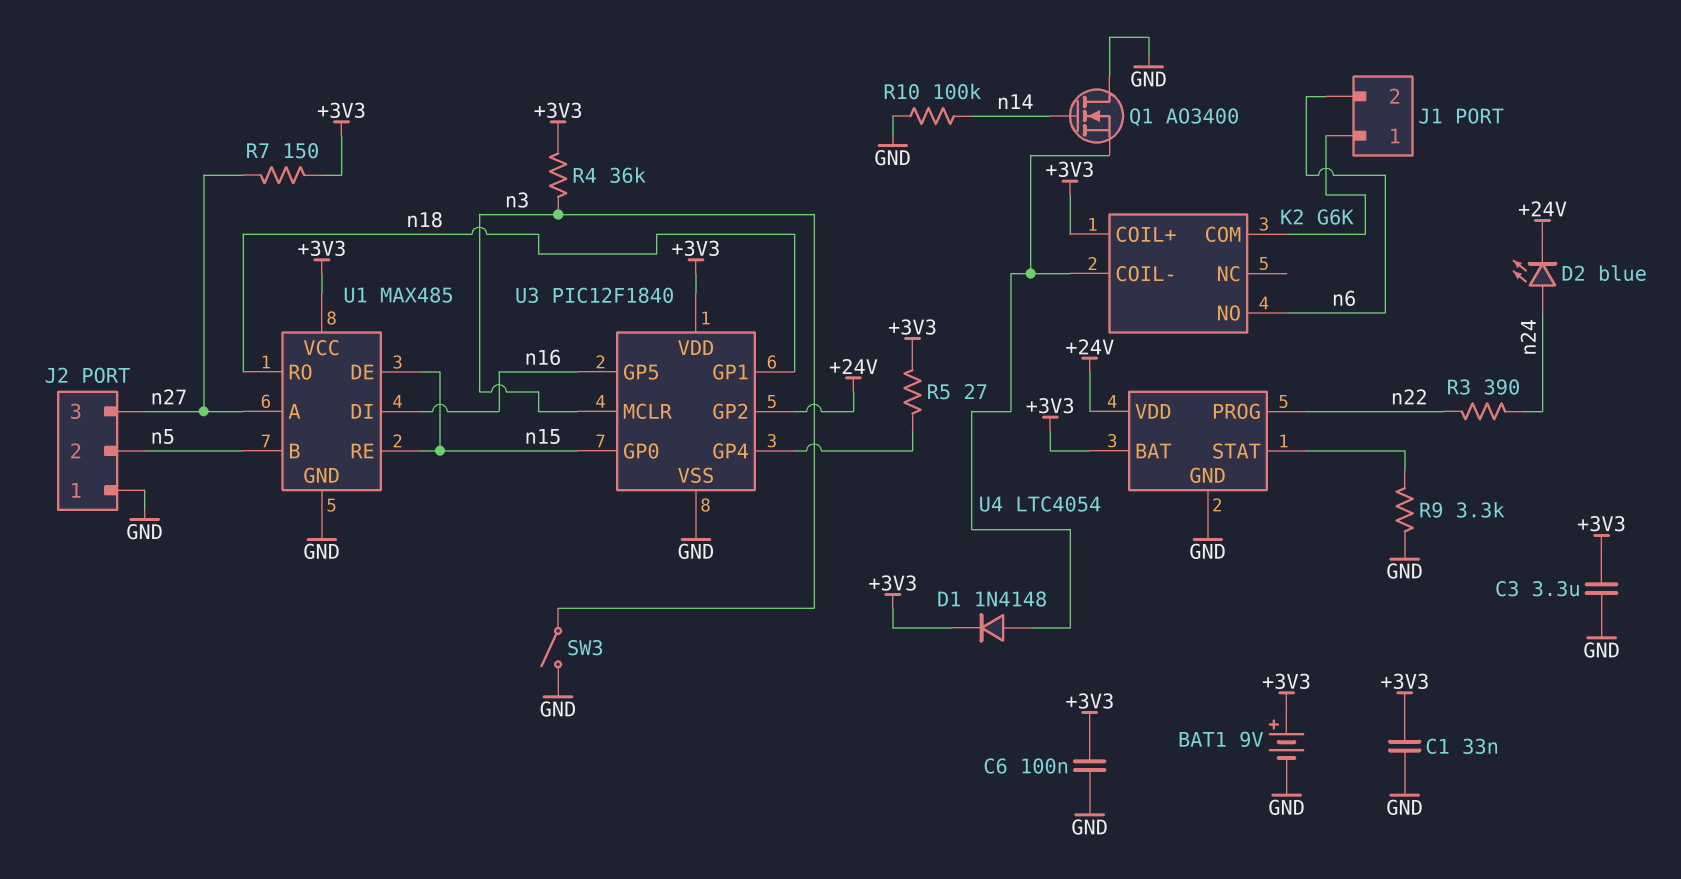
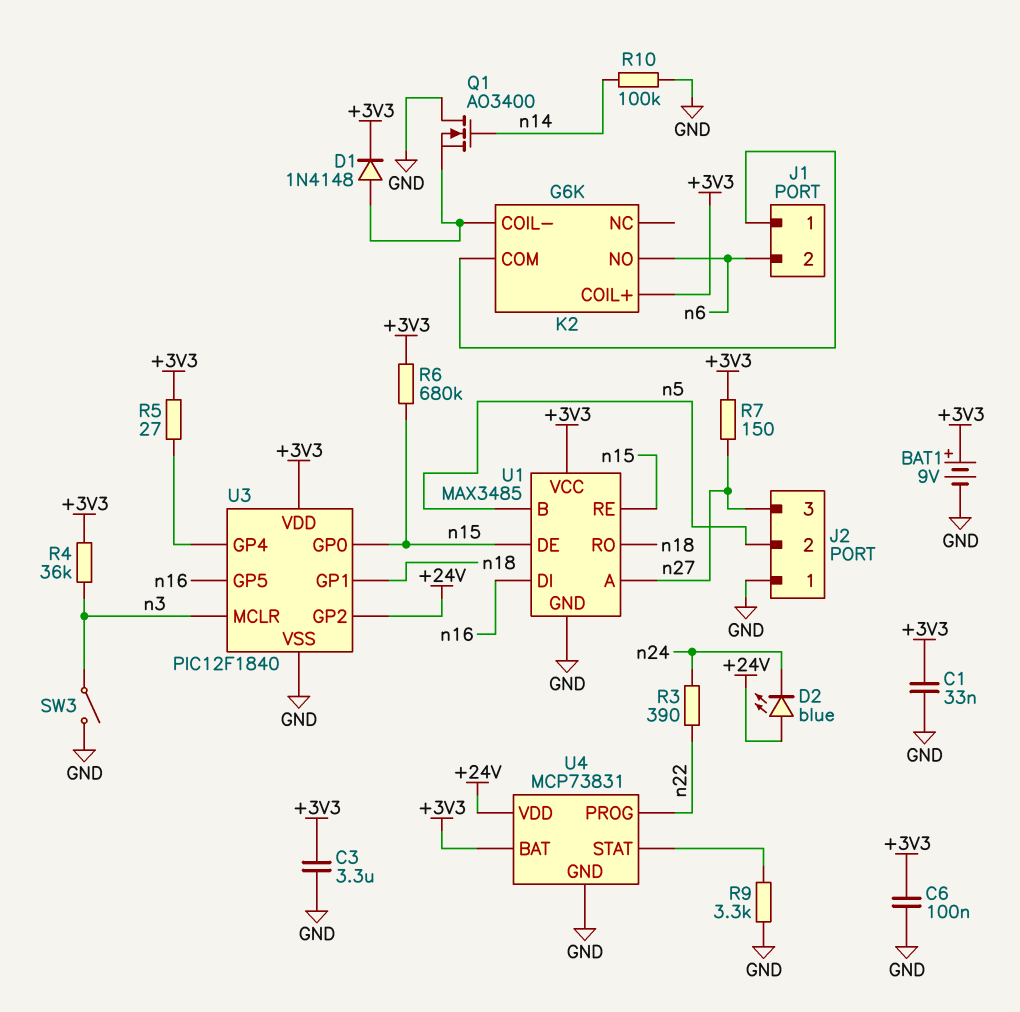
D2: LED blue (A n24, K +24V) -> LED blue (A +24V, K n24)
R6: none -> 680k (+3V3, n15)
U1: MAX485 -> MAX3485
U4: LTC4054 -> MCP73831

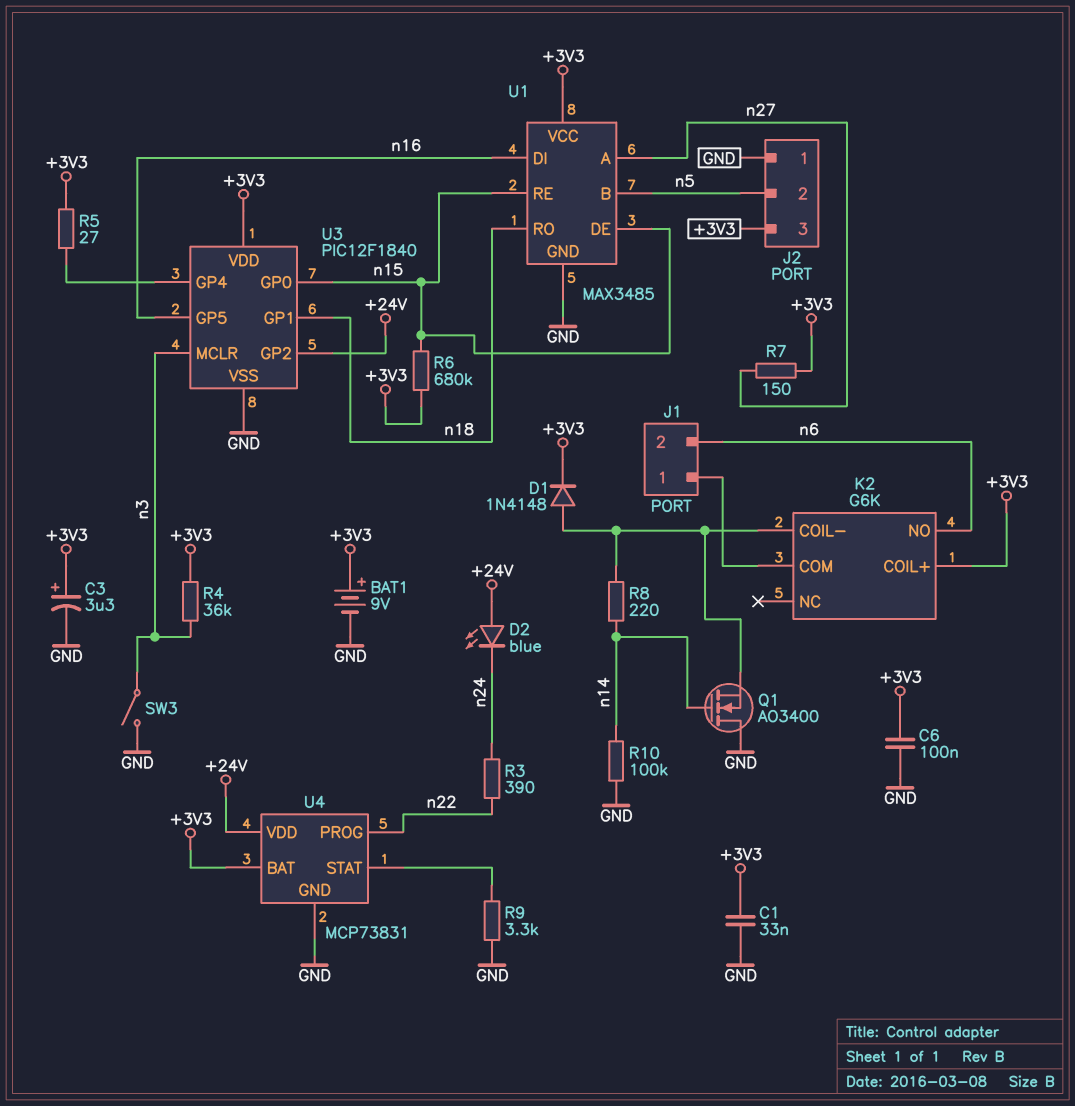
C3: 3.3uF (+3V3, GND) -> 3.3uF (plus +3V3, minus GND)
J2 pin 3: n27 -> +3V3
R8: none -> 220 (K2/COIL-, n14)

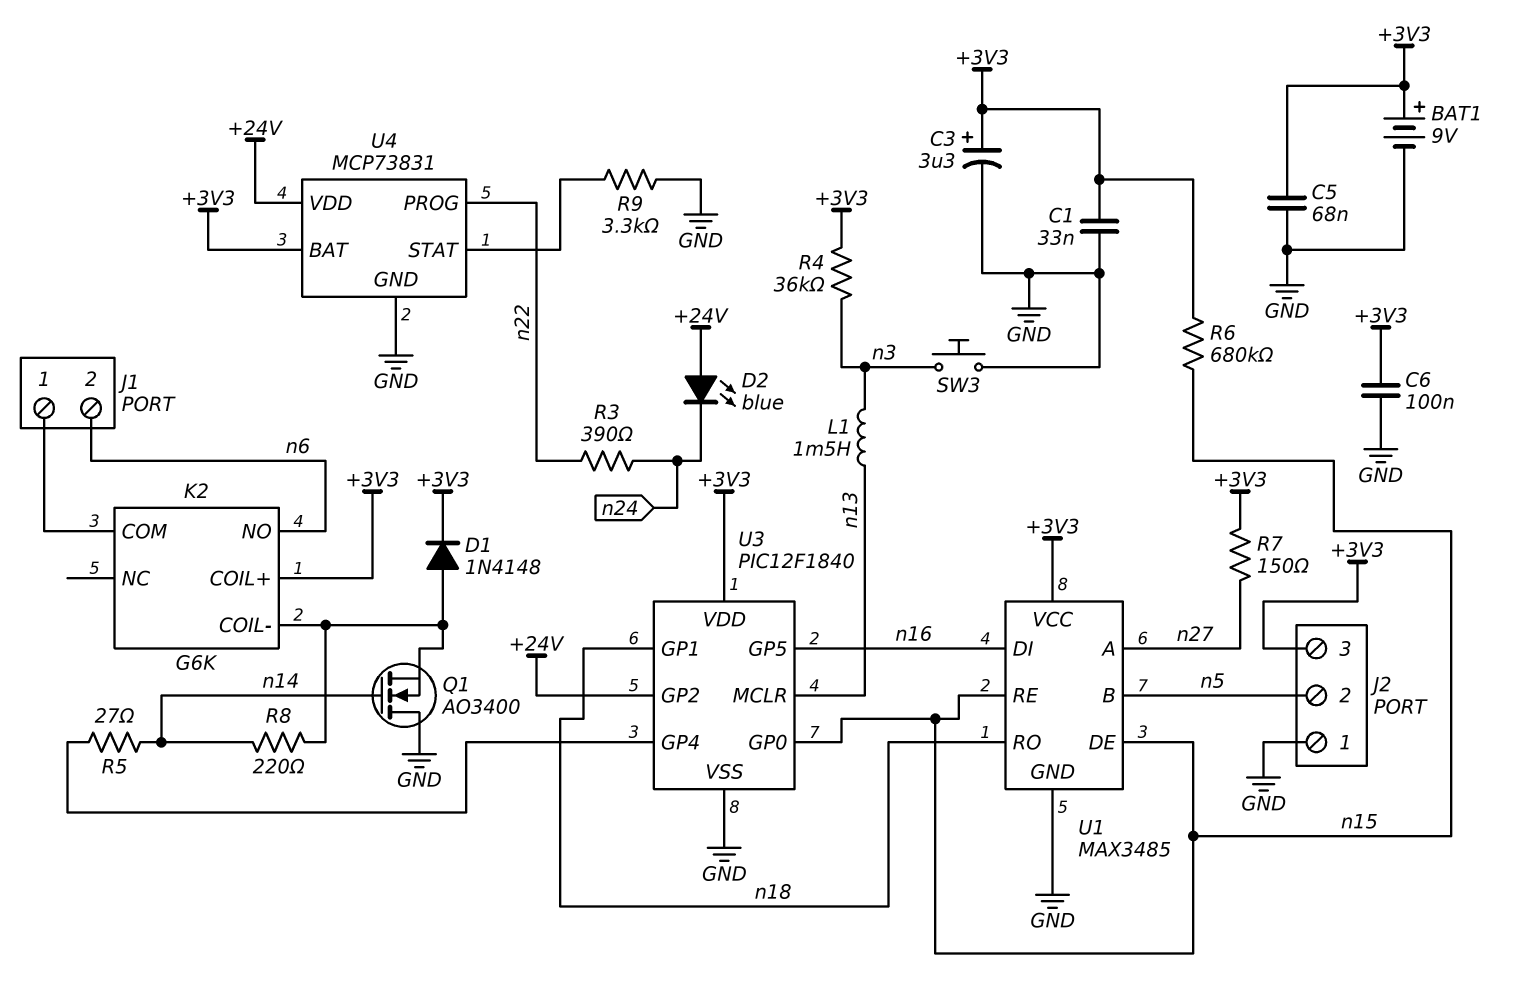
C5: none -> 68nF (+3V3, GND)
L1: none -> 1.5mH (n3, n13)
R5: 27 (+3V3, U3/GP4) -> 27 (U3/GP4, n14)
R10: 100k (GND, n14) -> none
SW3: switch (GND, n3) -> button (GND, n3)
U3 pin MCLR: n3 -> n13

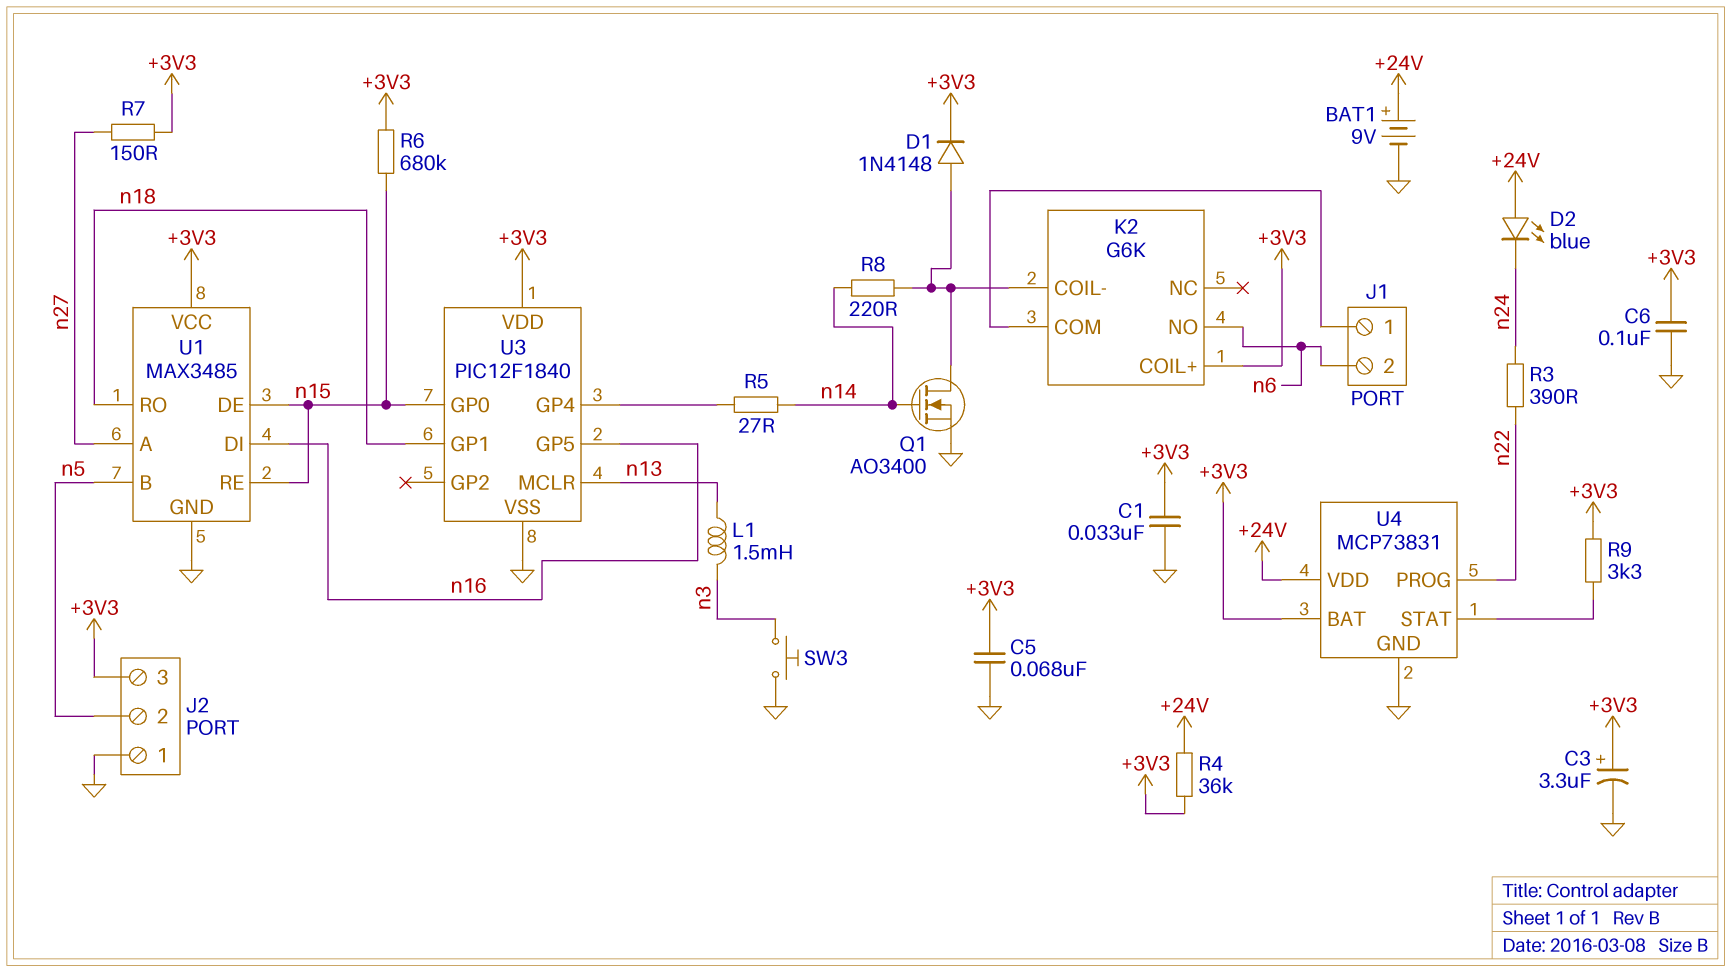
BAT1: 9V (plus +3V3, minus GND) -> 9V (plus +24V, minus GND)
Q1: NMOS AO3400 (G n14, D GND, S K2/COIL-) -> NMOS AO3400 (G n14, D K2/COIL-, S GND)
R4: 36k (+3V3, n3) -> 36k (+3V3, +24V)
R9: 3.3k (GND, U4/STAT) -> 3.3k (+3V3, U4/STAT)
U3 pin GP2: +24V -> none

